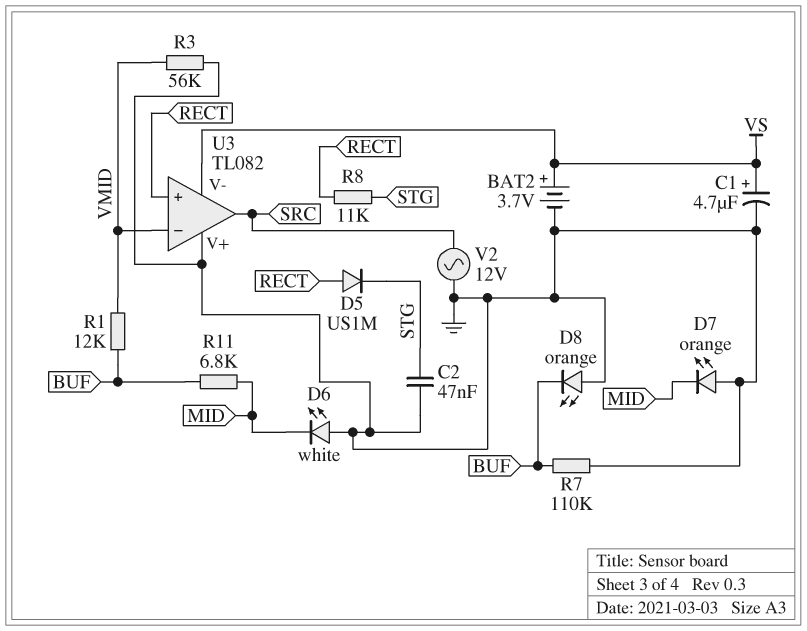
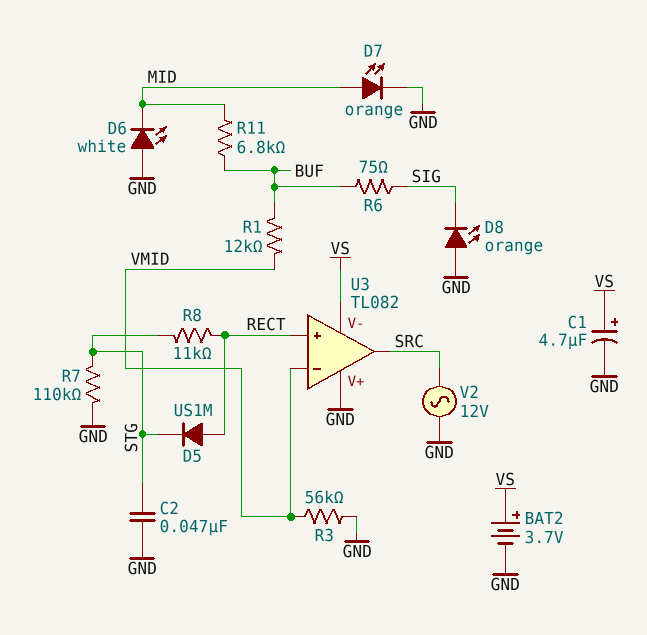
D7: LED orange (A GND, K MID) -> LED orange (A MID, K GND)
D8: LED orange (A GND, K BUF) -> LED orange (A GND, K SIG)
R6: none -> 75 (BUF, SIG)
R7: 110k (BUF, GND) -> 110k (GND, STG)

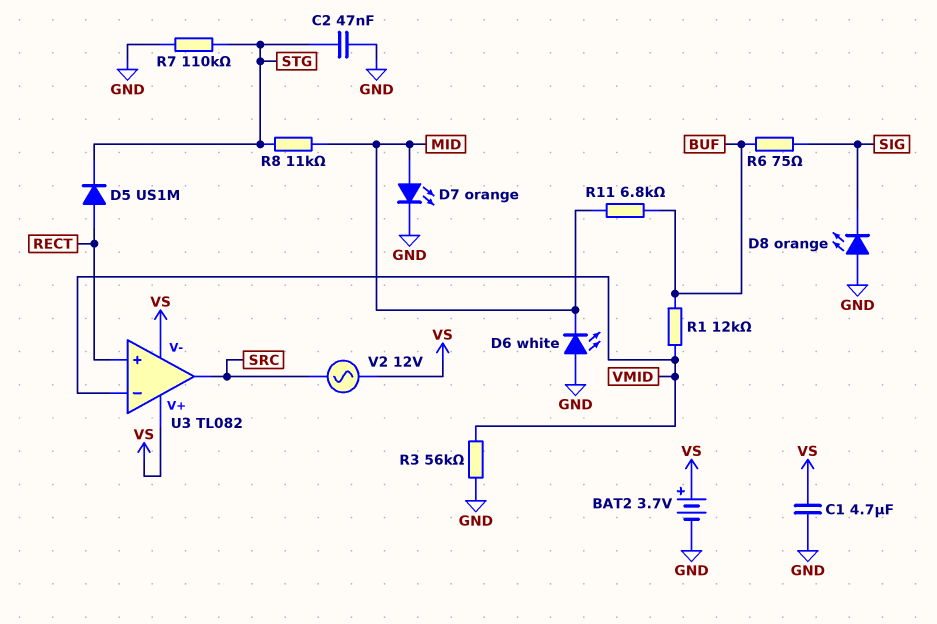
C1: 4.7uF (plus VS, minus GND) -> 4.7uF (GND, VS)
R8: 11k (RECT, STG) -> 11k (MID, STG)
U3 pin V+: GND -> VS
V2: AC 12V (GND, SRC) -> AC 12V (SRC, VS)

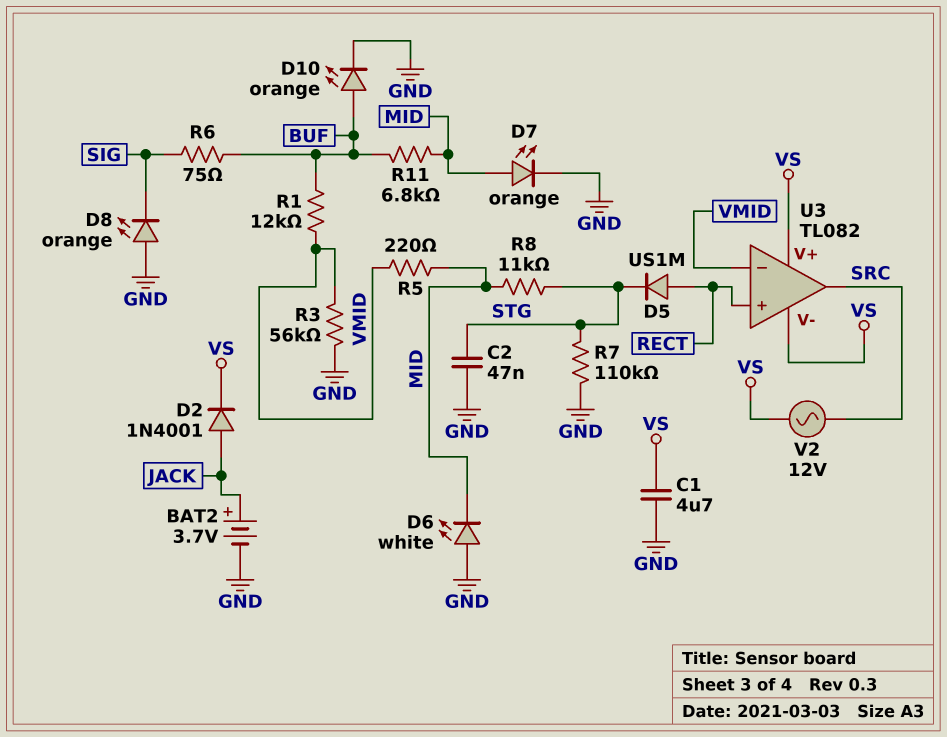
BAT2: 3.7V (plus VS, minus GND) -> 3.7V (plus JACK, minus GND)
D2: none -> diode 1N4001 (A JACK, K VS)
D10: none -> LED orange (A BUF, K GND)
R5: none -> 220 (MID, VMID)

